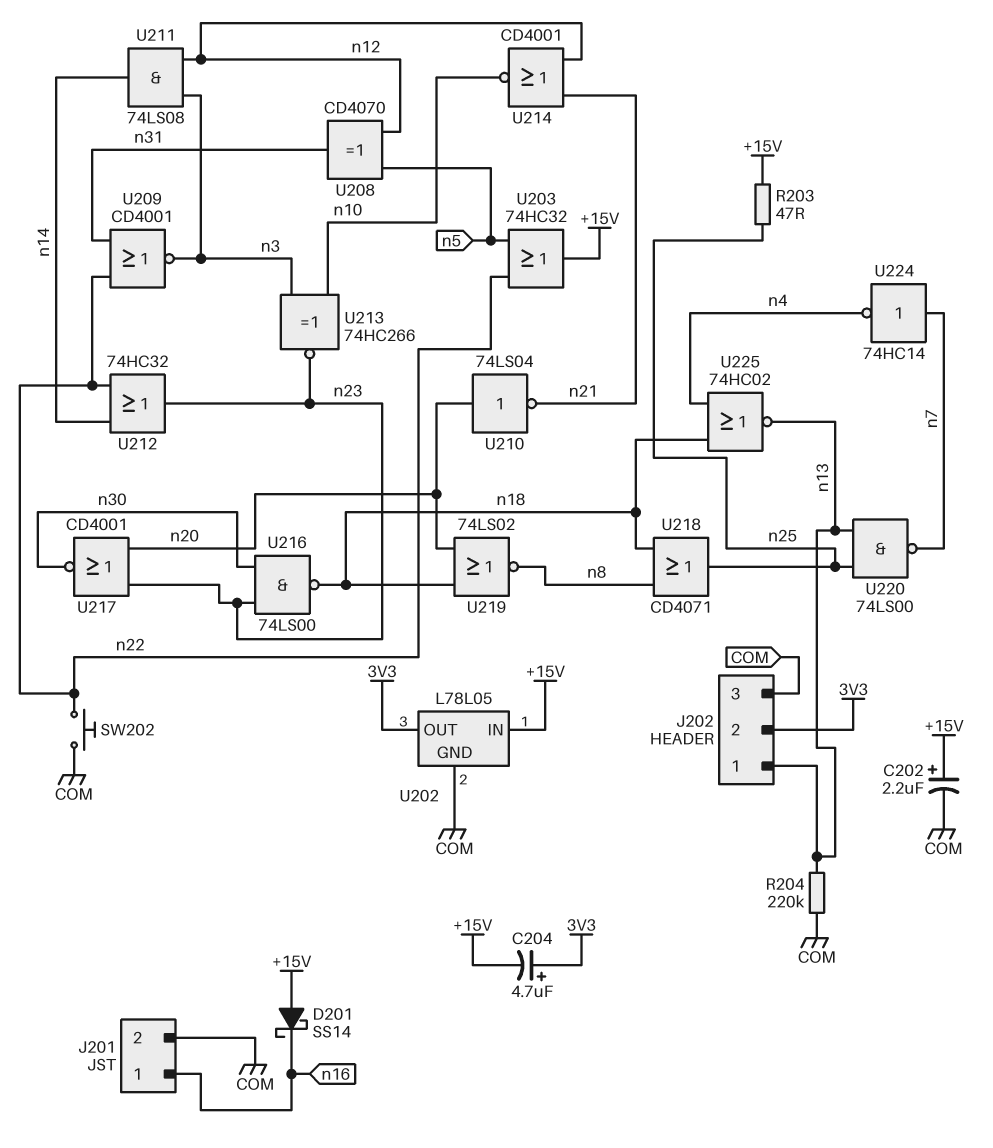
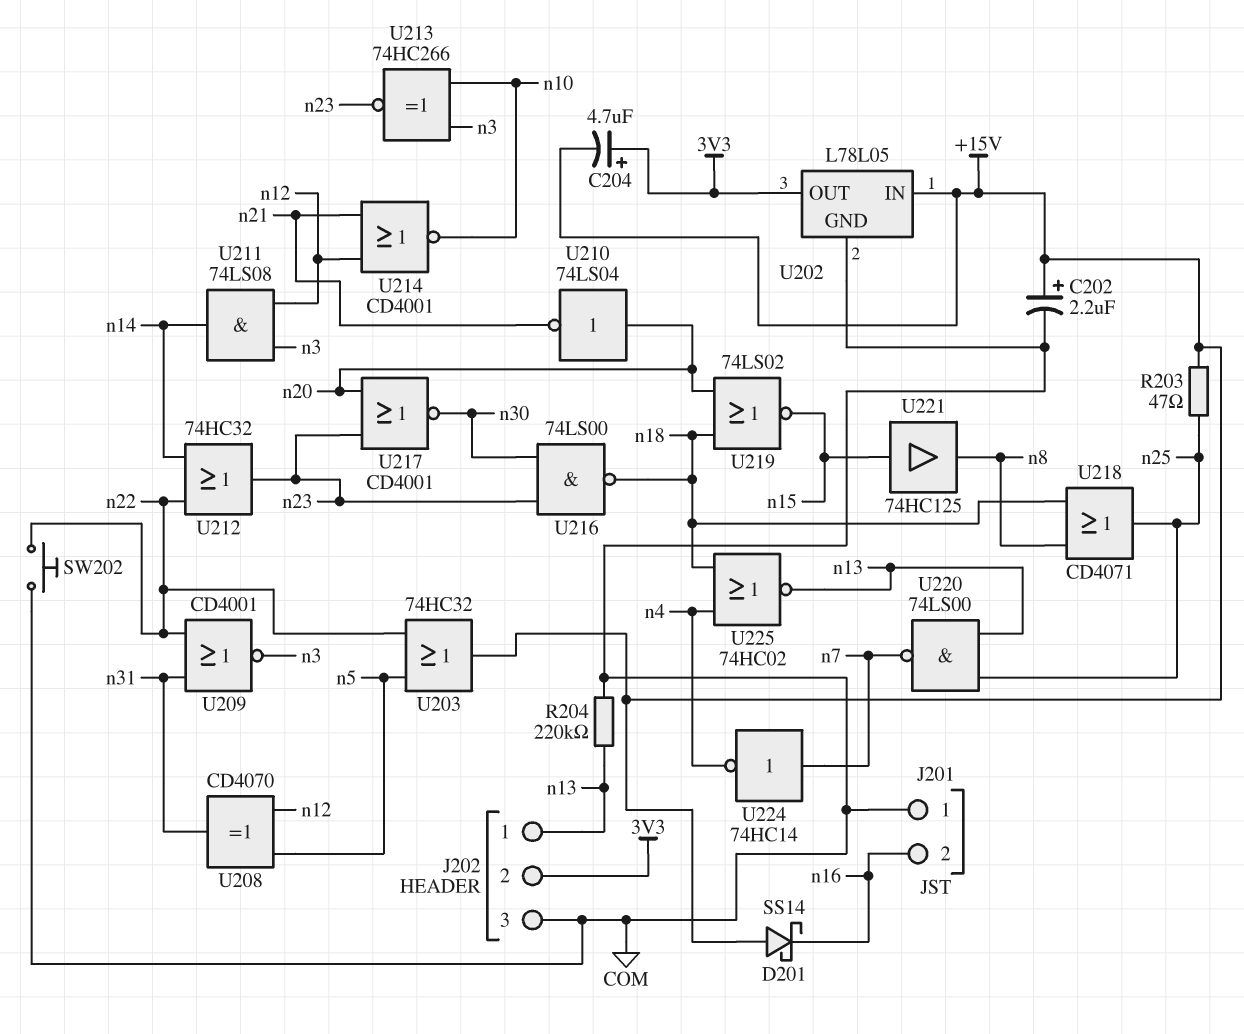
J201 pin 1: n16 -> COM
J201 pin 2: COM -> n16
U219: NOR 74LS02 (in n18, in n20, out n8) -> NOR 74LS02 (in n18, in n20, out n15)
U221: none -> buffer 74HC125 (in n15, out n8)

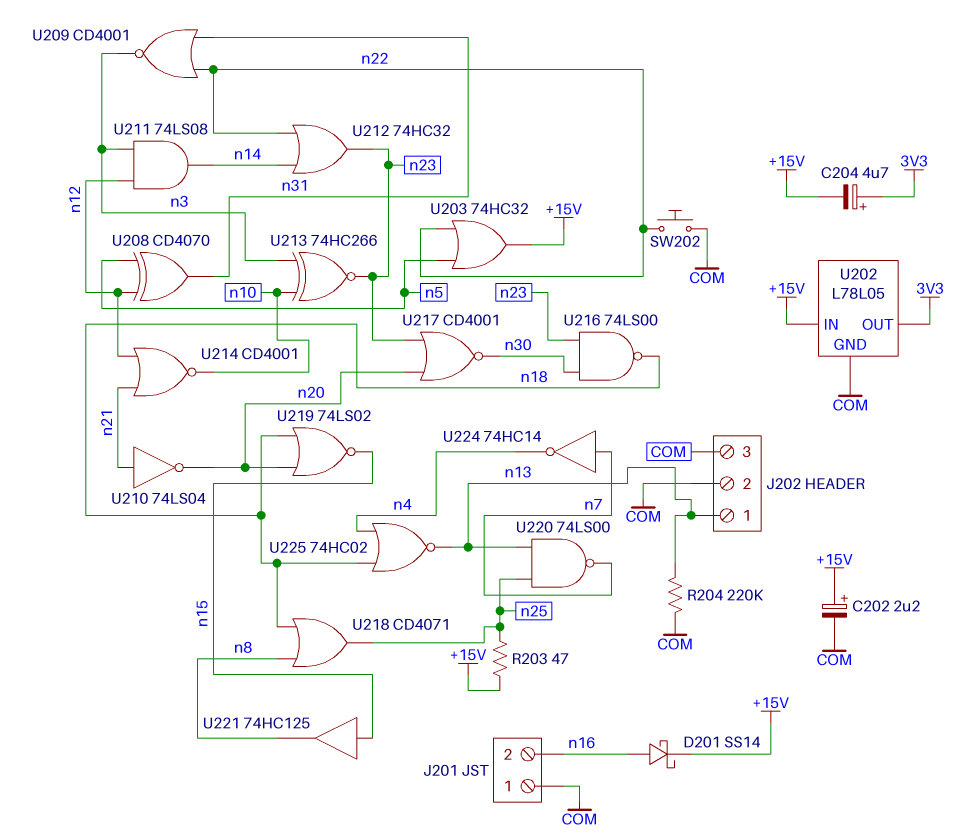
D201: schottky SS14 (A +15V, K n16) -> schottky SS14 (A n16, K +15V)
J202 pin 2: 3V3 -> COM
U210: NOT 74LS04 (in n20, out n21) -> NOT 74LS04 (in n21, out n20)

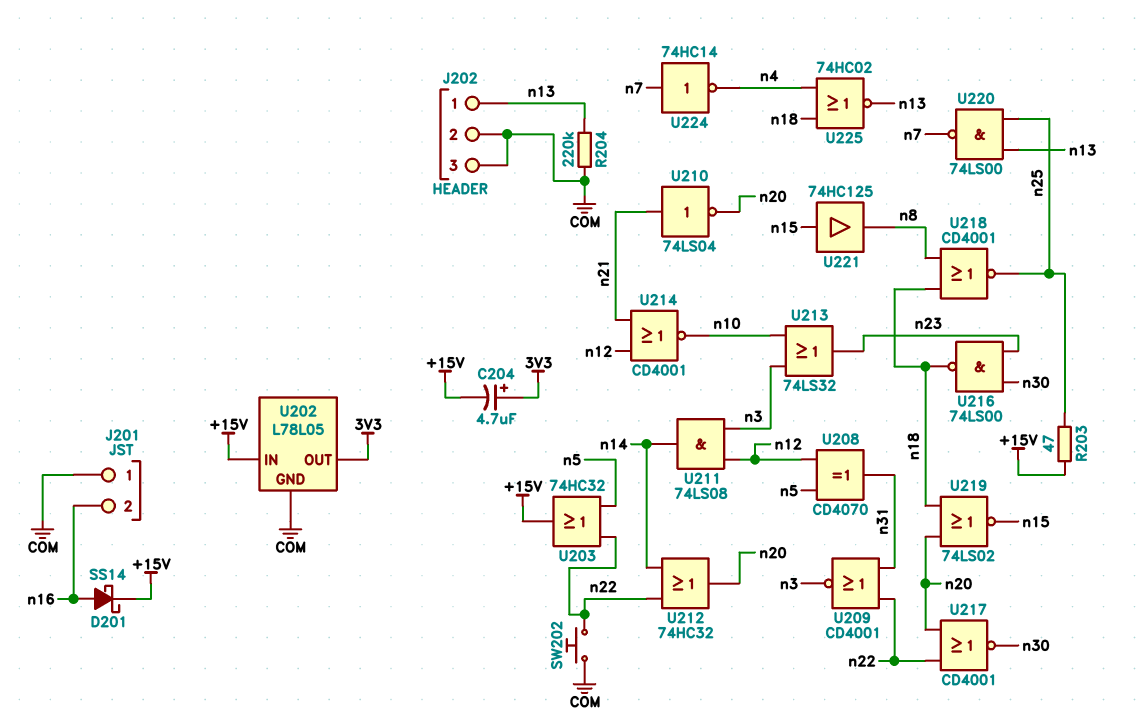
C202: 2.2uF (plus +15V, minus COM) -> none
U212: OR 74HC32 (in n14, in n22, out n23) -> OR 74HC32 (in n14, in n22, out n20)
U213: XNOR 74HC266 (in n3, in n10, out n23) -> OR 74LS32 (in n3, in n10, out n23)
U217: NOR CD4001 (in n20, in n23, out n30) -> NOR CD4001 (in n20, in n22, out n30)
U218: OR CD4071 (in n8, in n18, out n25) -> NOR CD4001 (in n8, in n18, out n25)

